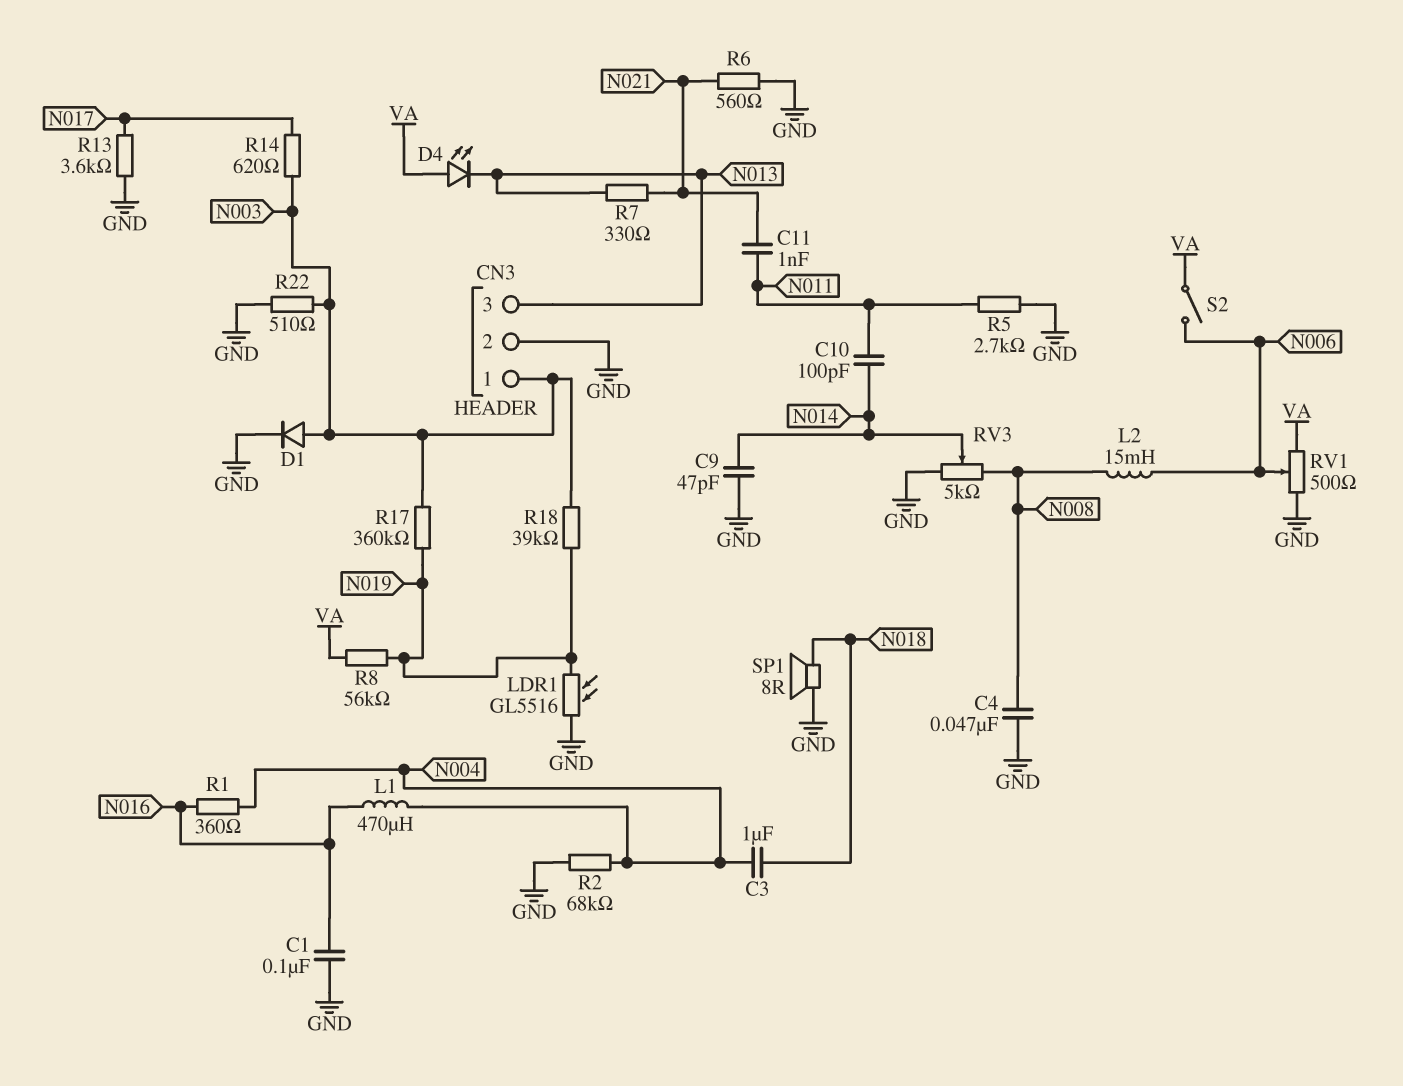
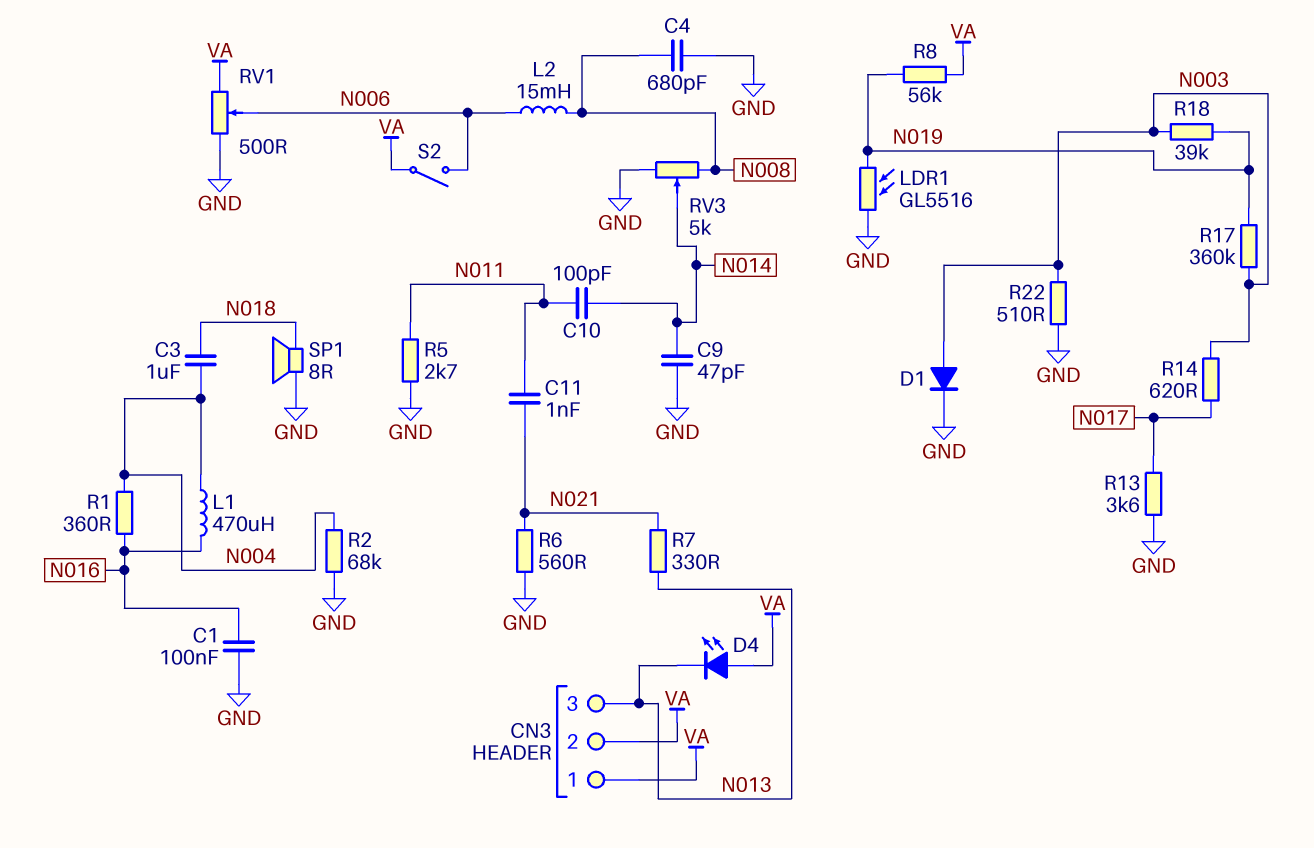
C4: 47nF (GND, N008) -> 680pF (GND, N008)
CN3 pin 1: N003 -> VA
CN3 pin 2: GND -> VA

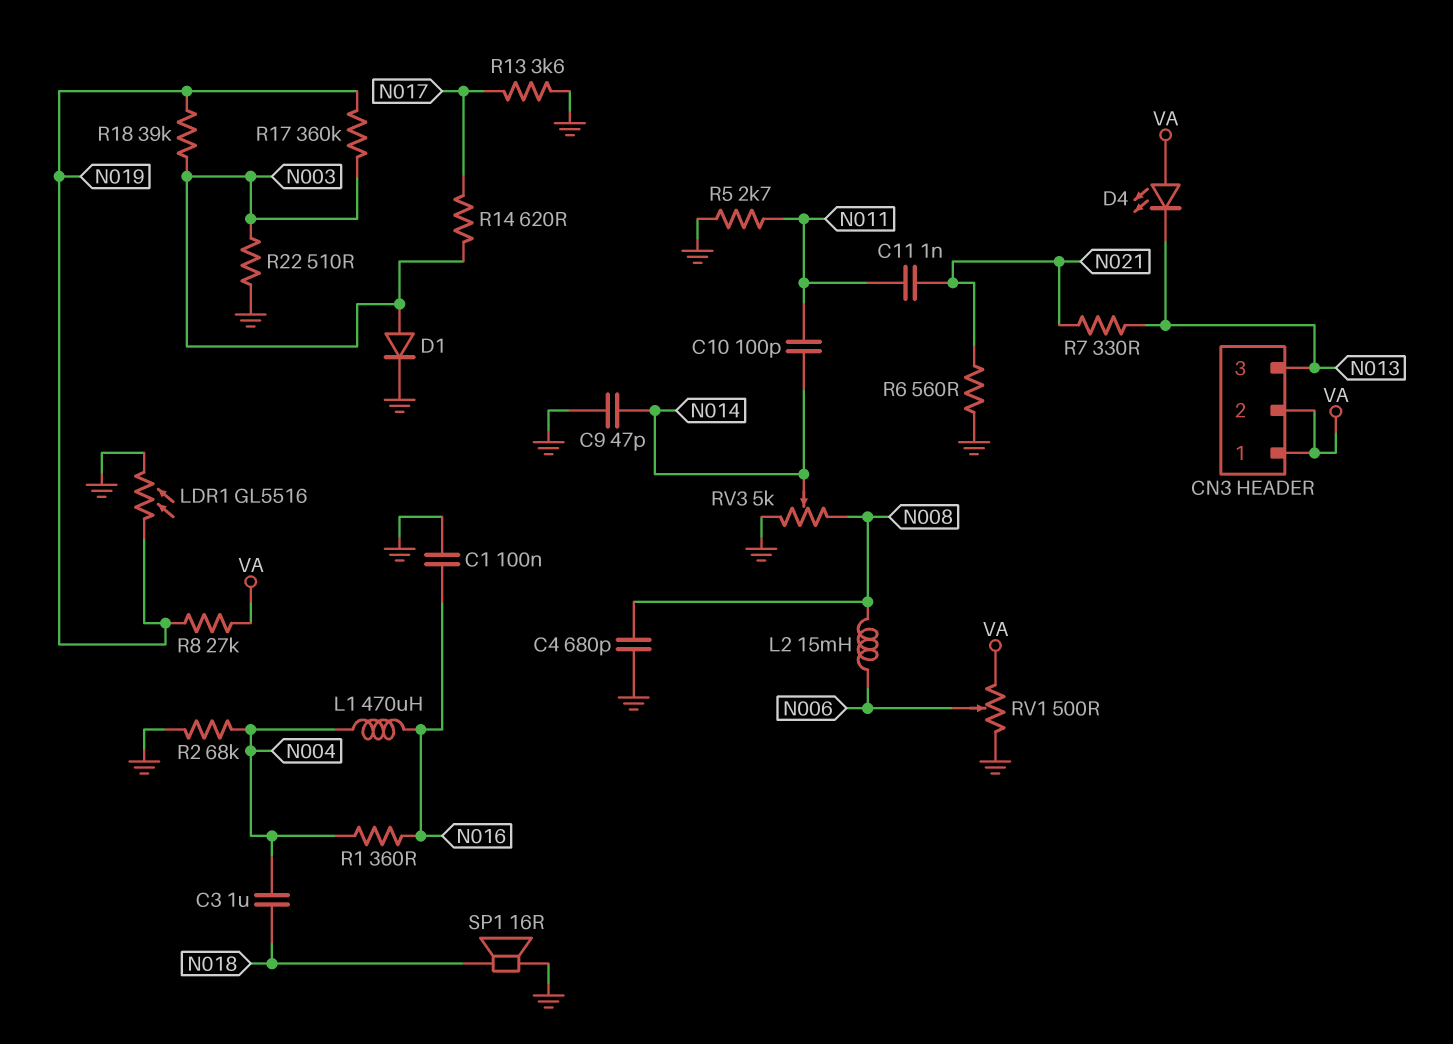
R8: 56k (N019, VA) -> 27k (N019, VA)
S2: switch (N006, VA) -> none
SP1: speaker 8R (GND, N018) -> speaker 16R (GND, N018)

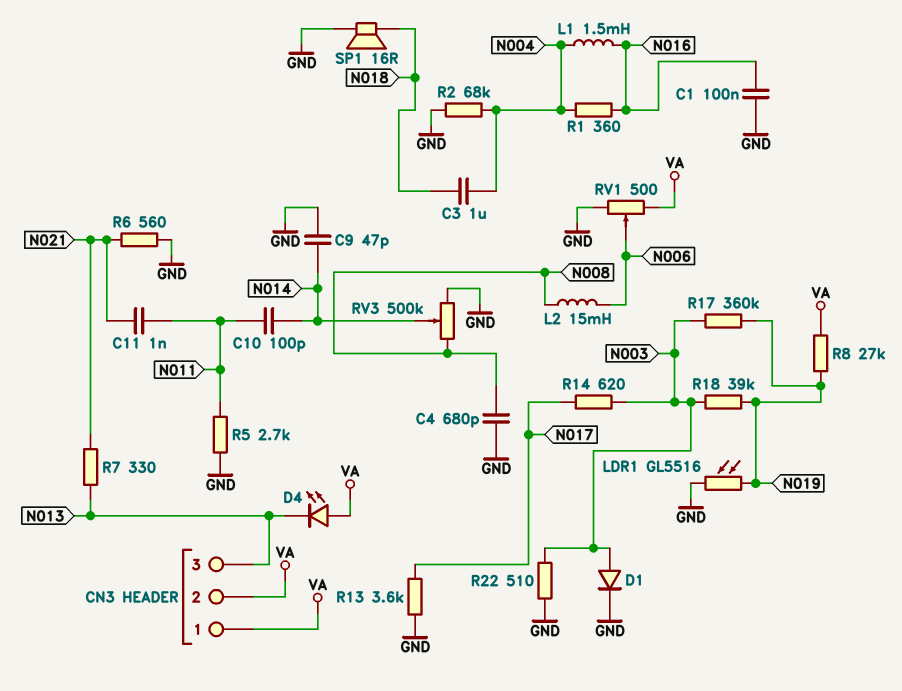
L1: 470uH (N004, N016) -> 1.5mH (N004, N016)
RV3: 5k (GND, N008, wiper N014) -> 500k (GND, N008, wiper N014)

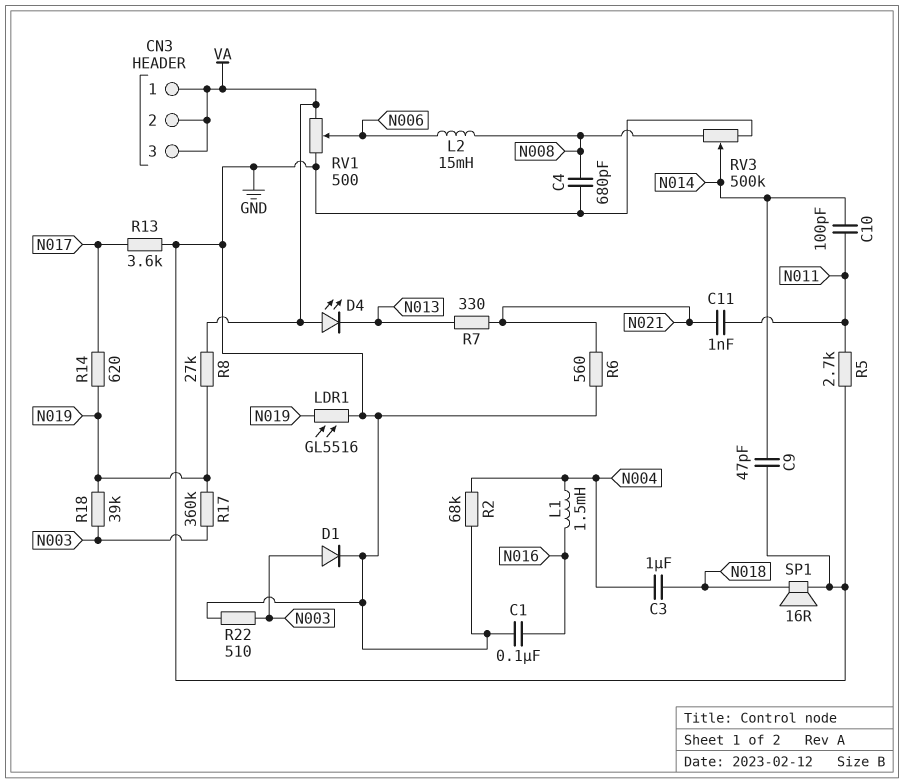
CN3 pin 3: N013 -> VA
R1: 360 (N004, N016) -> none
R14: 620 (N003, N017) -> 620 (N017, N019)

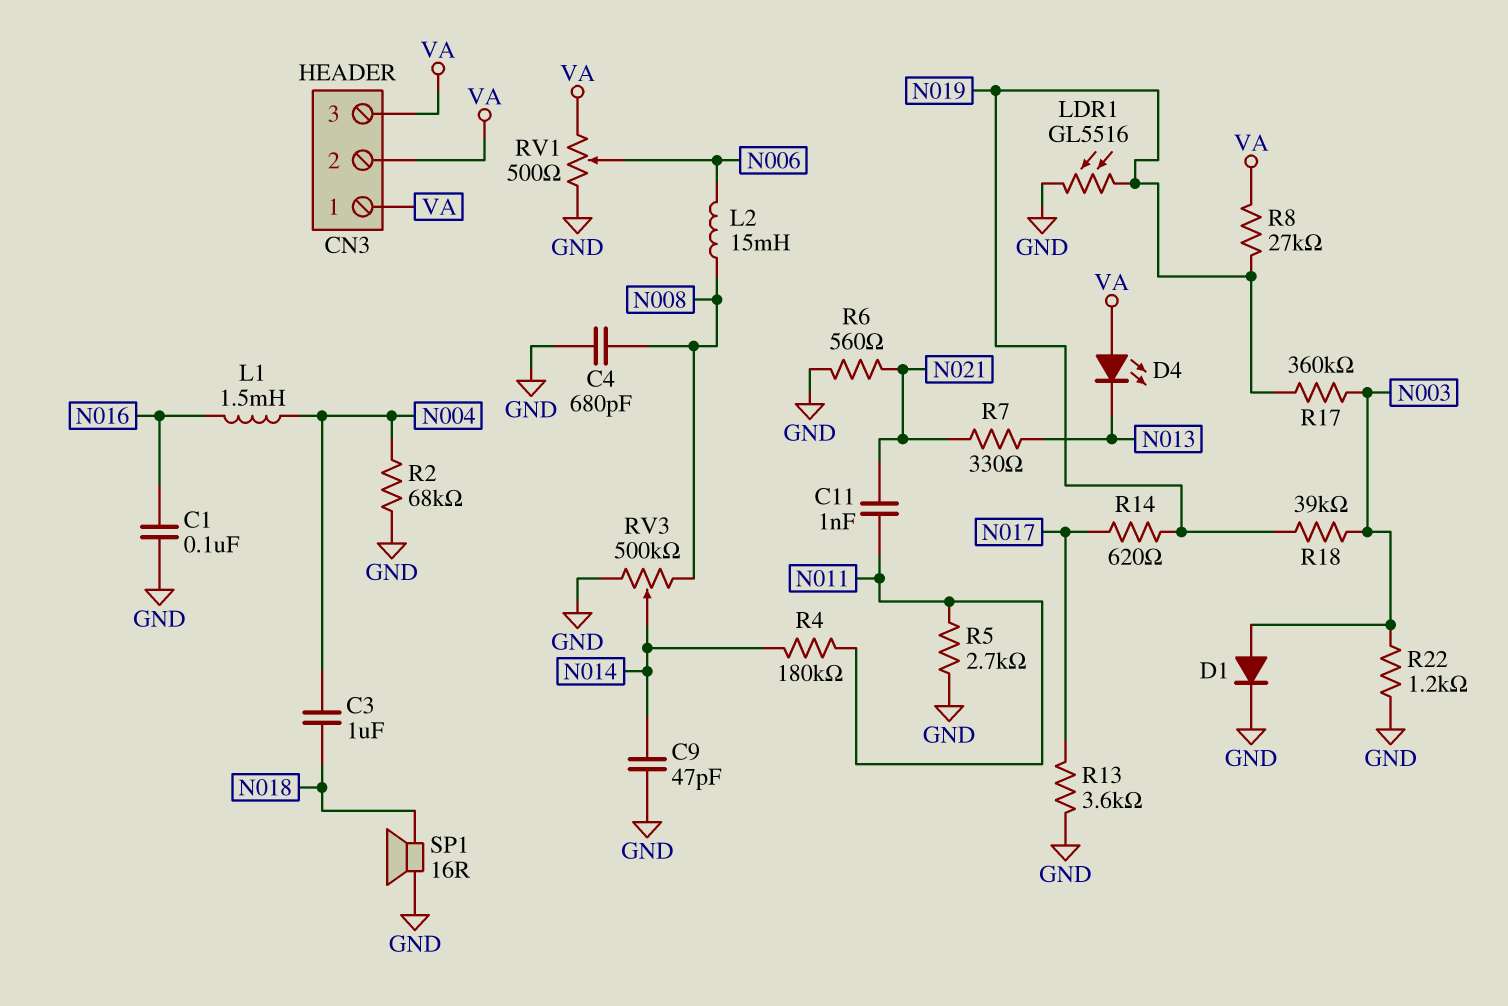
C10: 100pF (N011, N014) -> none
R4: none -> 180k (N011, N014)
R22: 510 (GND, N003) -> 1.2k (GND, N003)

